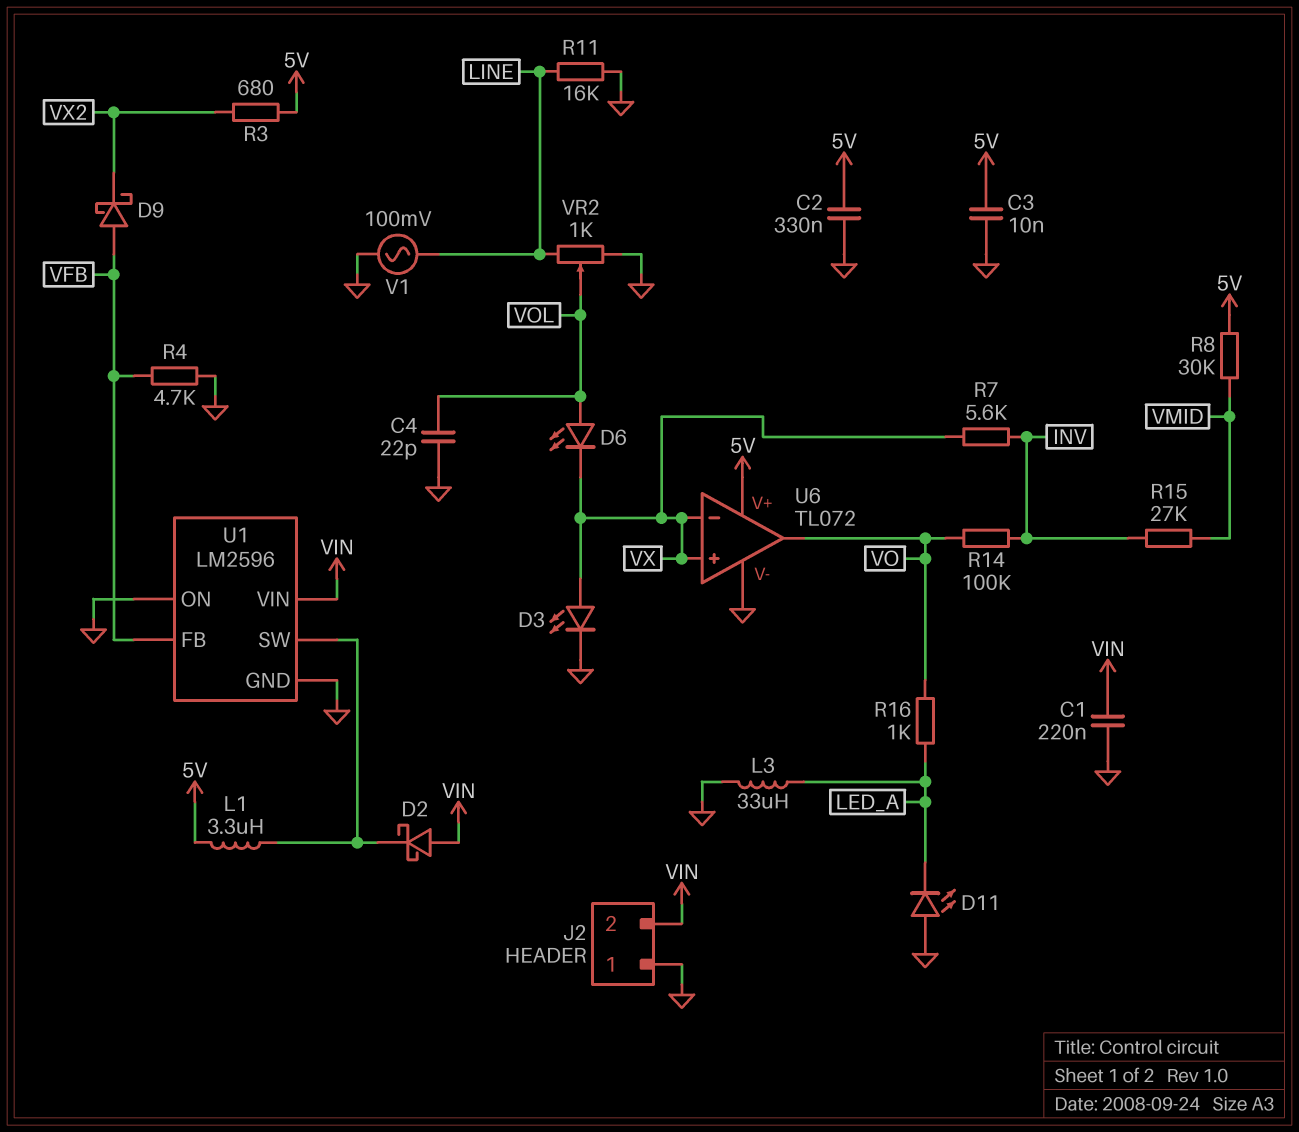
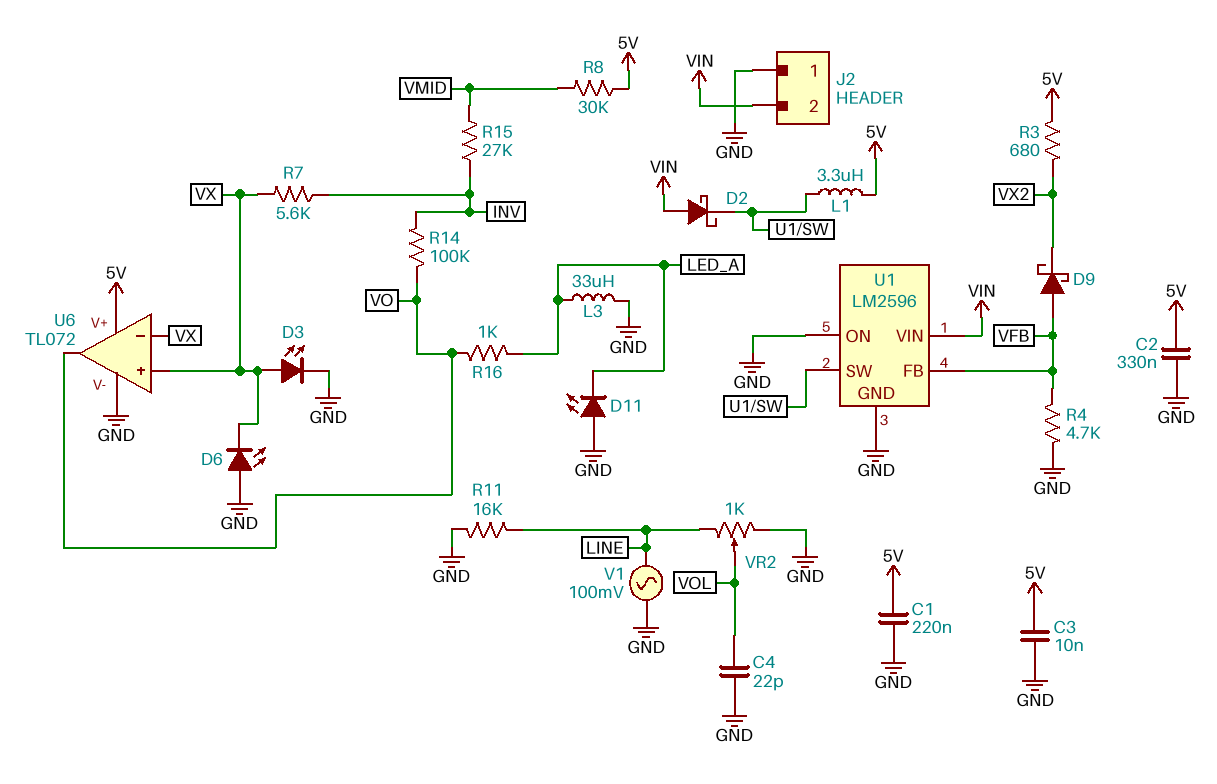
C1: 220nF (GND, VIN) -> 220nF (5V, GND)
D6: LED (A VOL, K VX) -> LED (A GND, K VX)

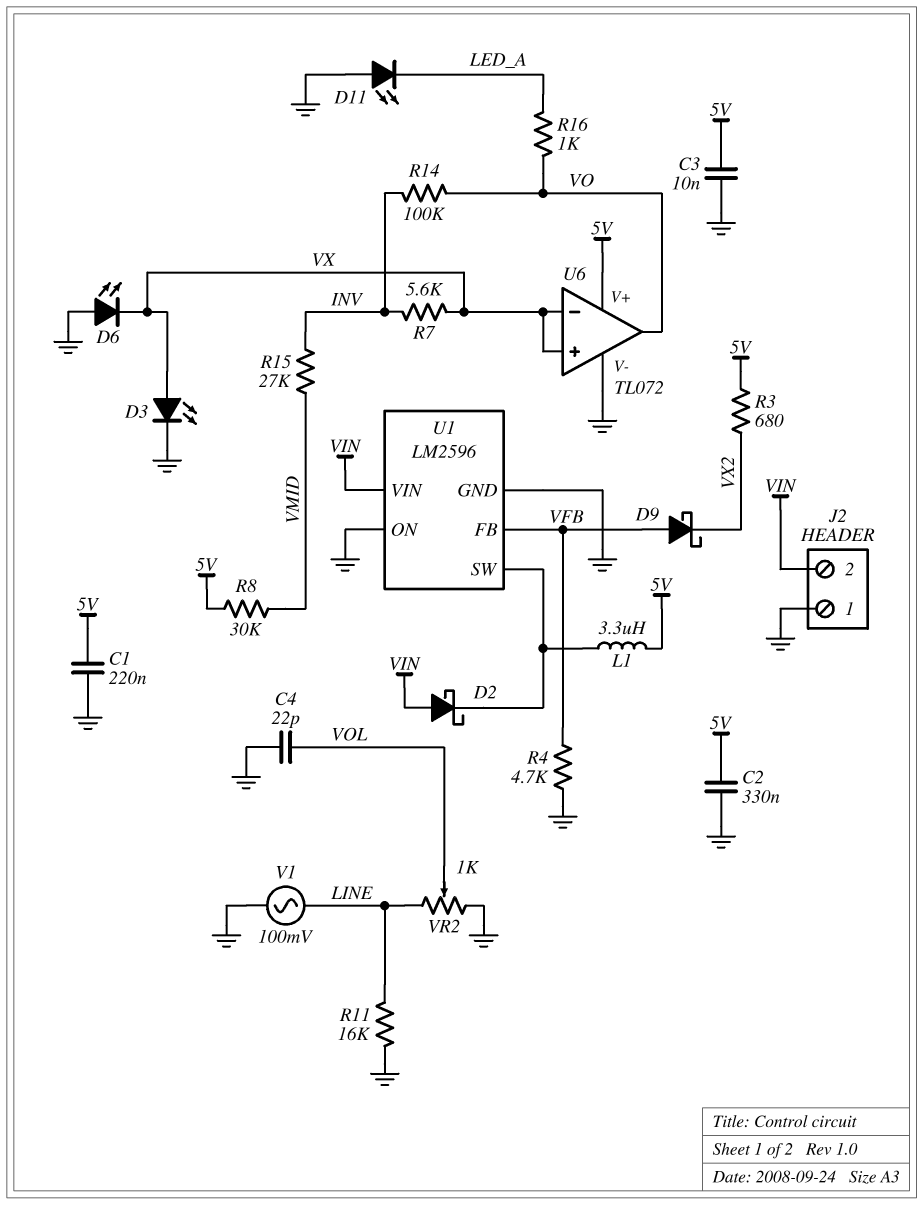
L3: 33uH (GND, LED_A) -> none

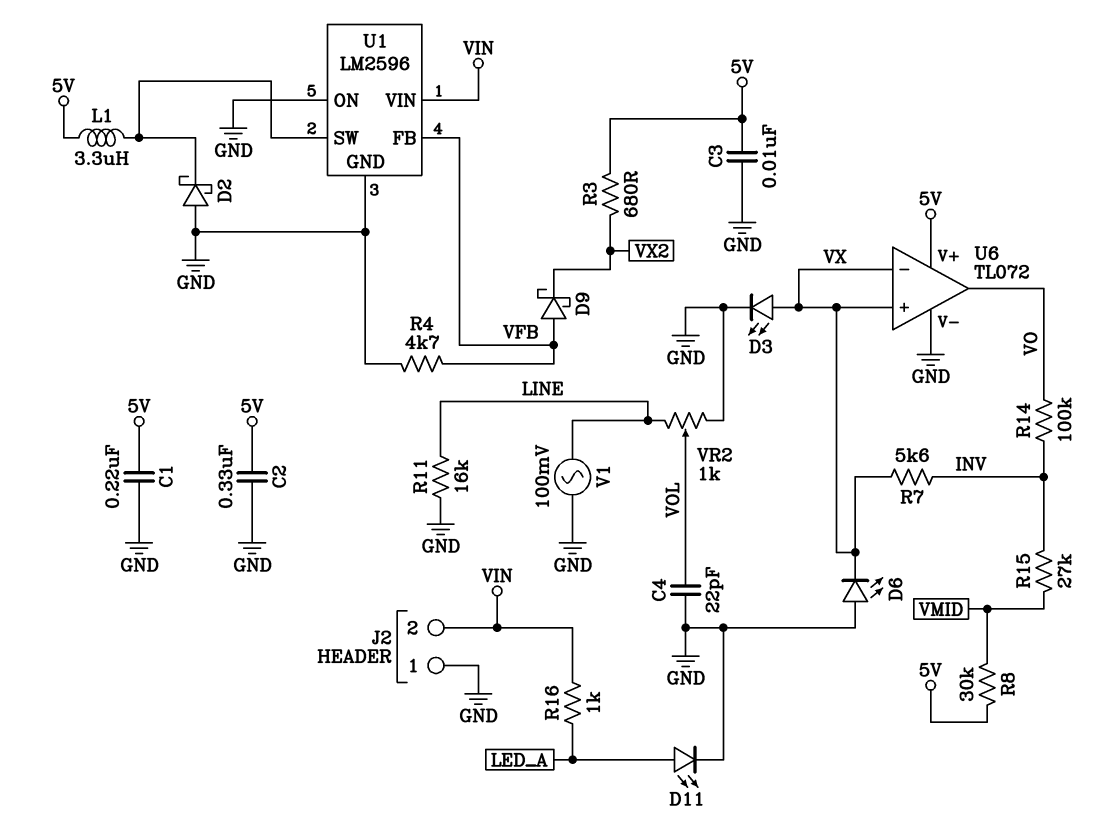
D2: schottky (A VIN, K U1/SW) -> schottky (A GND, K U1/SW)
D11: LED (A GND, K LED_A) -> LED (A LED_A, K GND)
R16: 1k (LED_A, VO) -> 1k (LED_A, VIN)

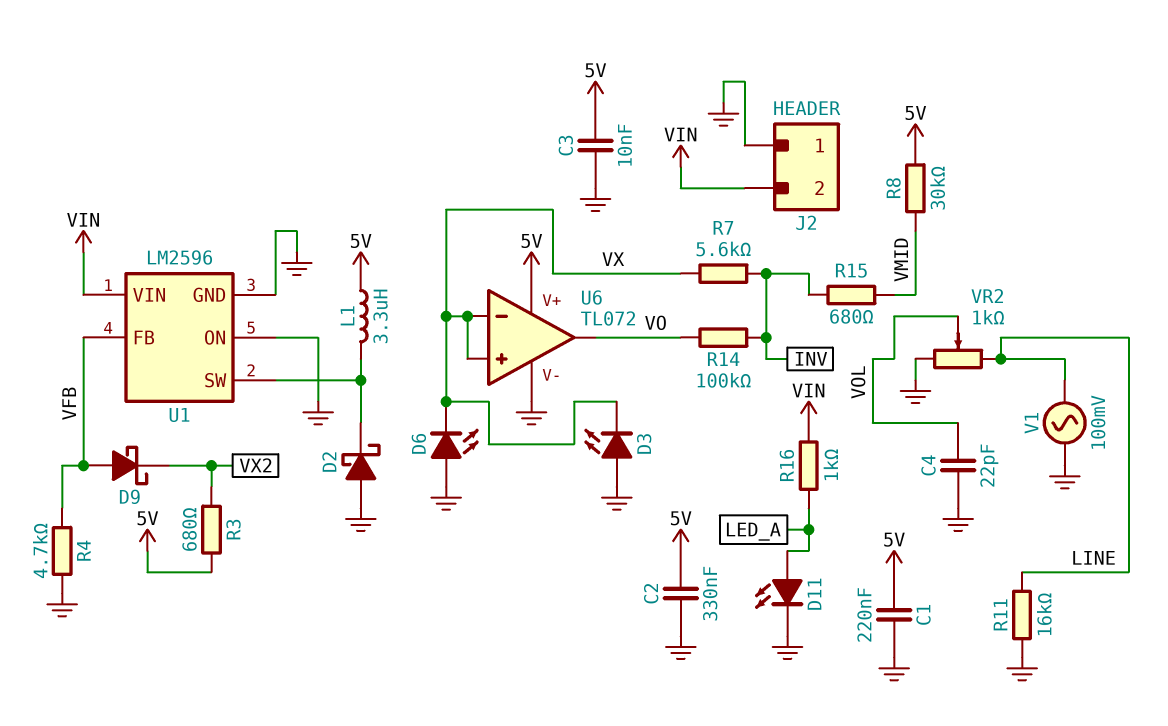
D3: LED (A VX, K GND) -> LED (A GND, K VX)
R15: 27k (INV, VMID) -> 680 (INV, VMID)

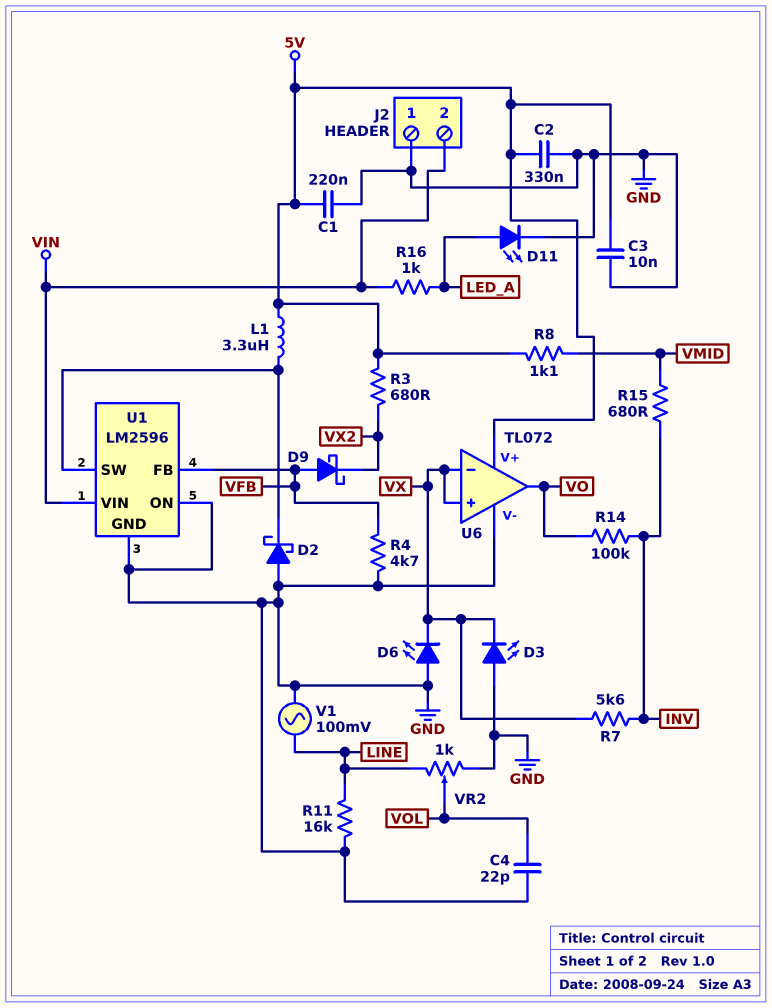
R8: 30k (5V, VMID) -> 1.1k (5V, VMID)

